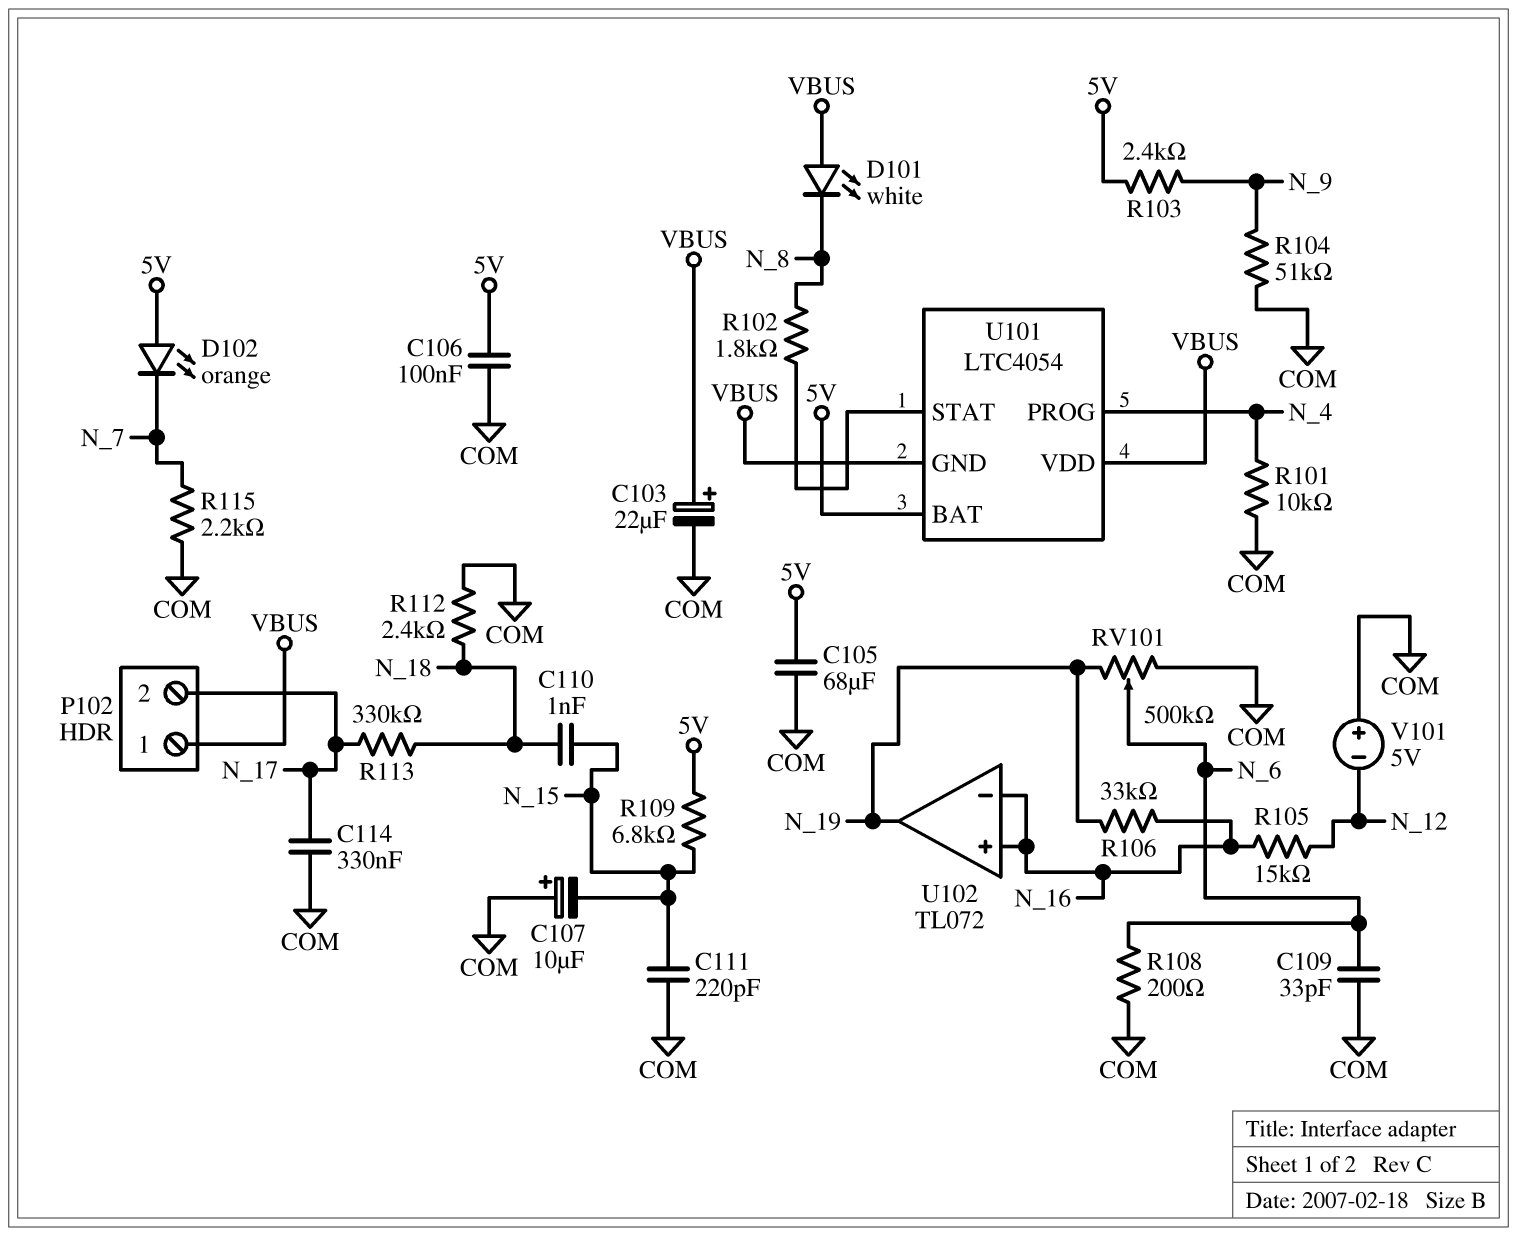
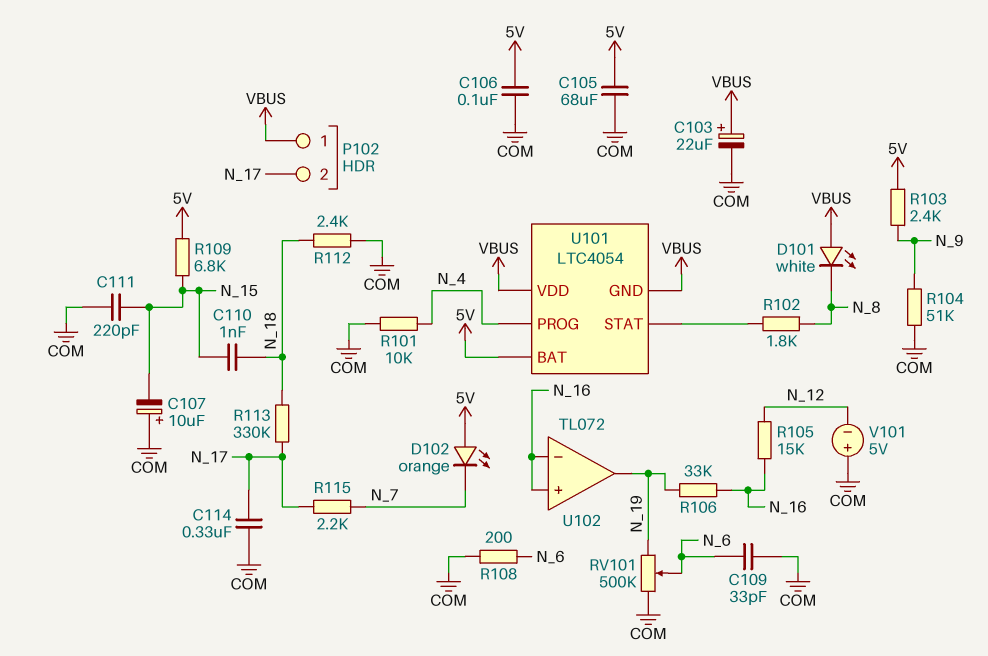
R115: 2.2k (COM, N_7) -> 2.2k (N_7, N_17)

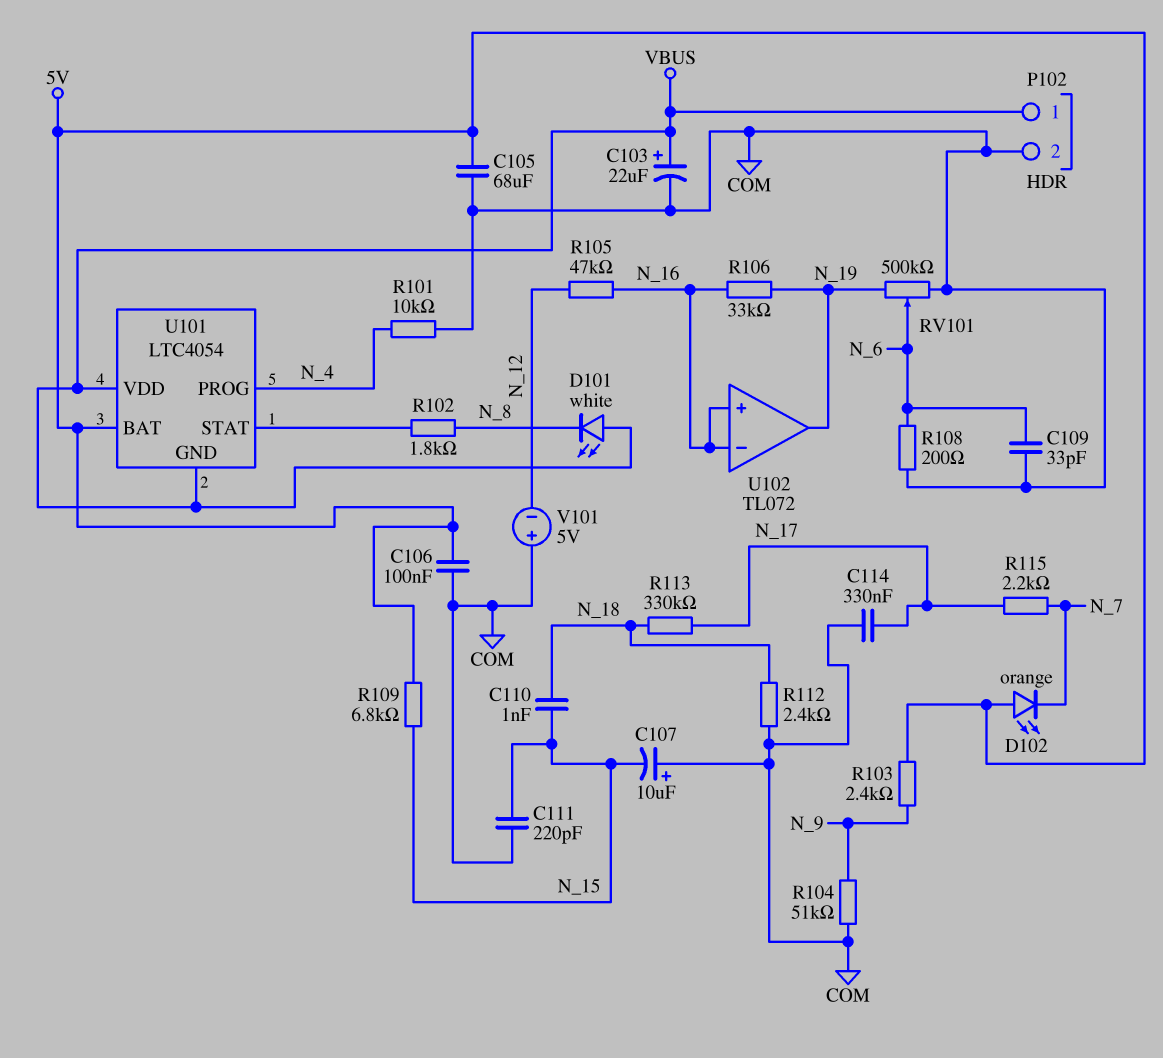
P102 pin 2: N_17 -> COM
R105: 15k (N_12, N_16) -> 47k (N_12, N_16)

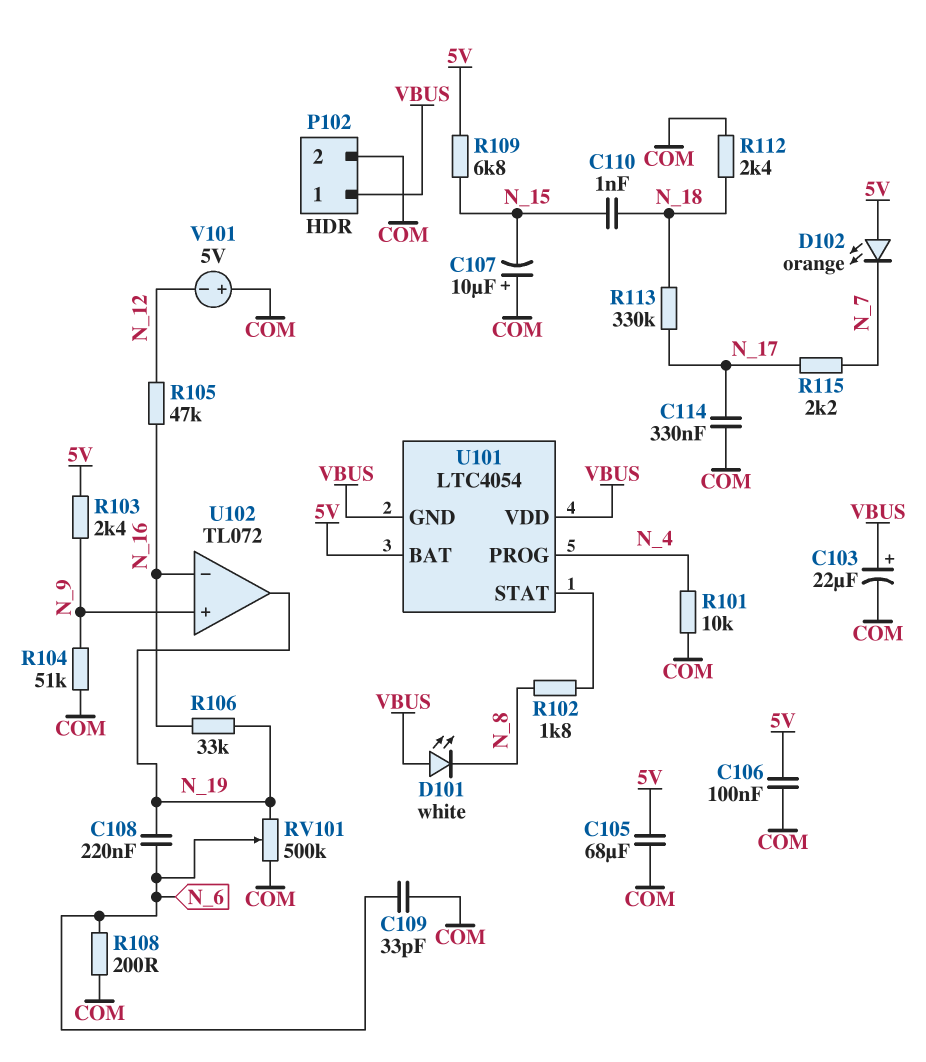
C108: none -> 220nF (N_6, N_19)
C111: 220pF (COM, N_15) -> none
U102 pin in+: N_16 -> N_9

